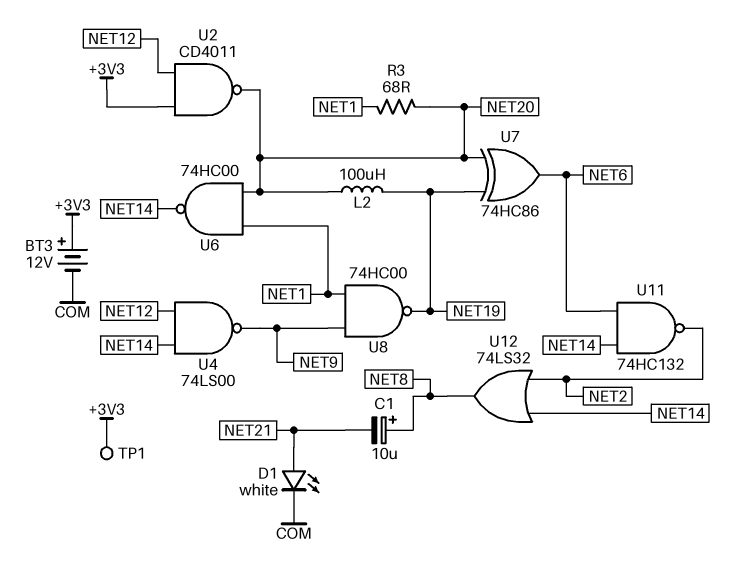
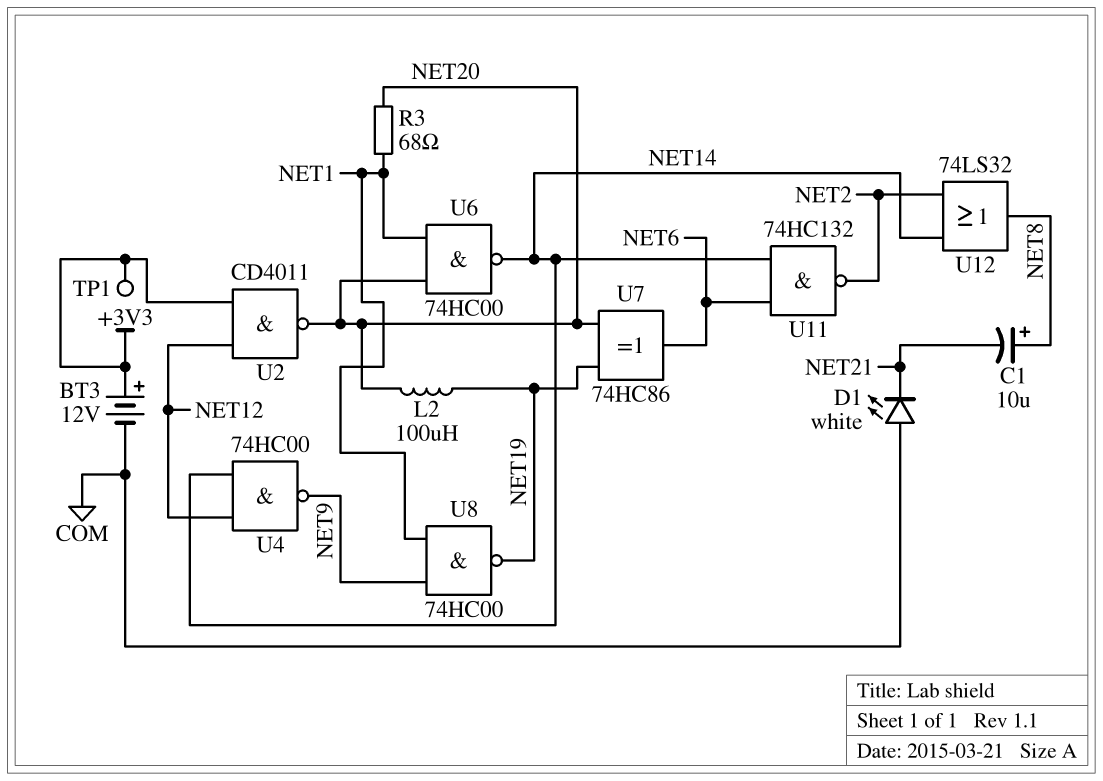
D1: LED white (A NET21, K COM) -> LED white (A COM, K NET21)
U4: NAND 74LS00 (in NET12, in NET14, out NET9) -> NAND 74HC00 (in NET12, in NET14, out NET9)

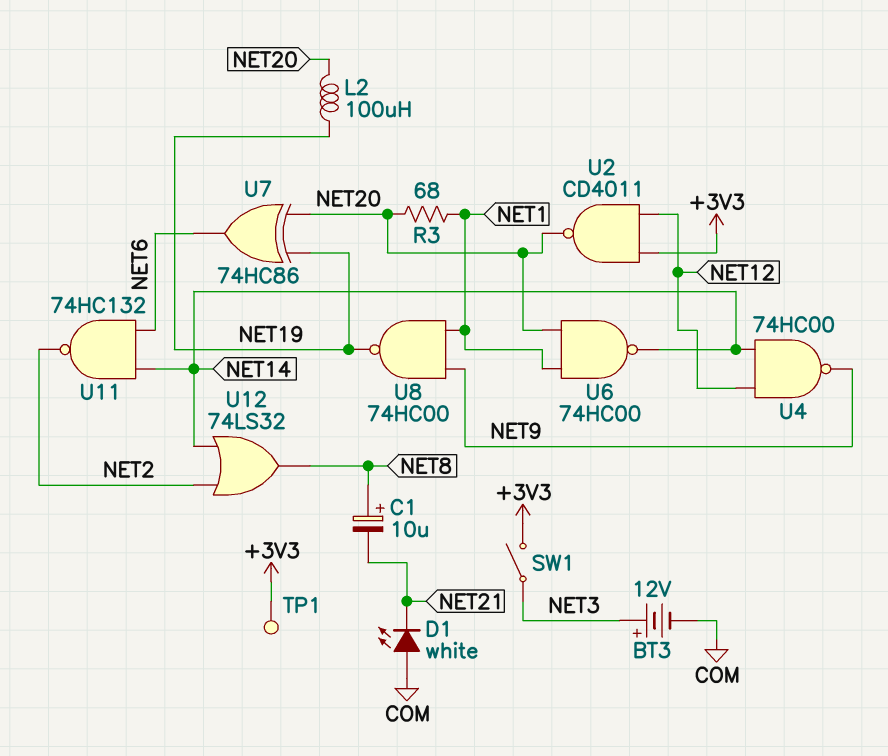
BT3: 12V (plus +3V3, minus COM) -> 12V (plus NET3, minus COM)
SW1: none -> switch (+3V3, NET3)

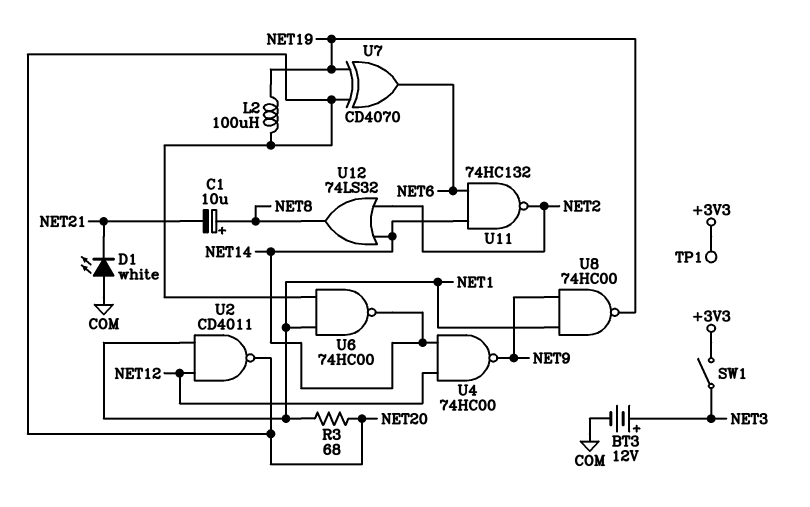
U2: NAND CD4011 (in +3V3, in NET12, out NET20) -> NAND CD4011 (in NET1, in NET12, out NET20)
U7: XOR 74HC86 (in NET19, in NET20, out NET6) -> XOR CD4070 (in NET19, in NET20, out NET6)

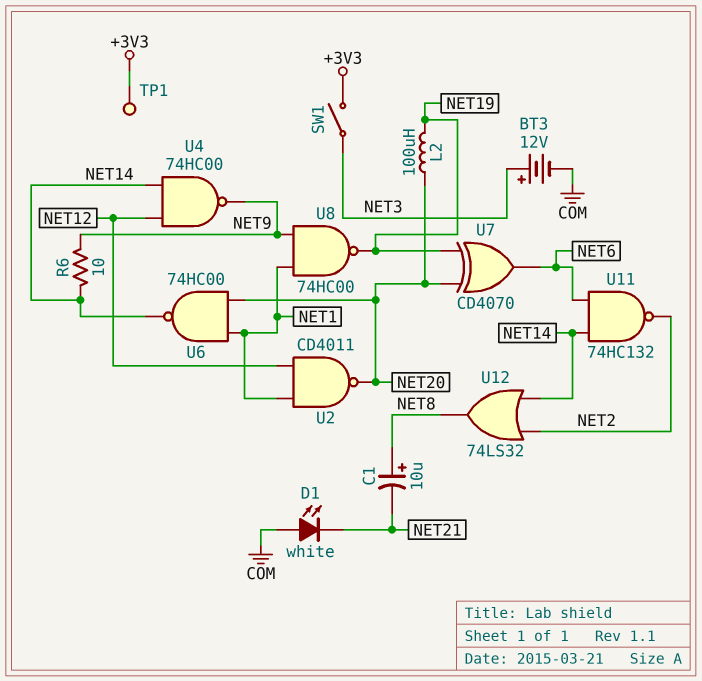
R3: 68 (NET1, NET20) -> none
R6: none -> 10 (NET9, NET14)

